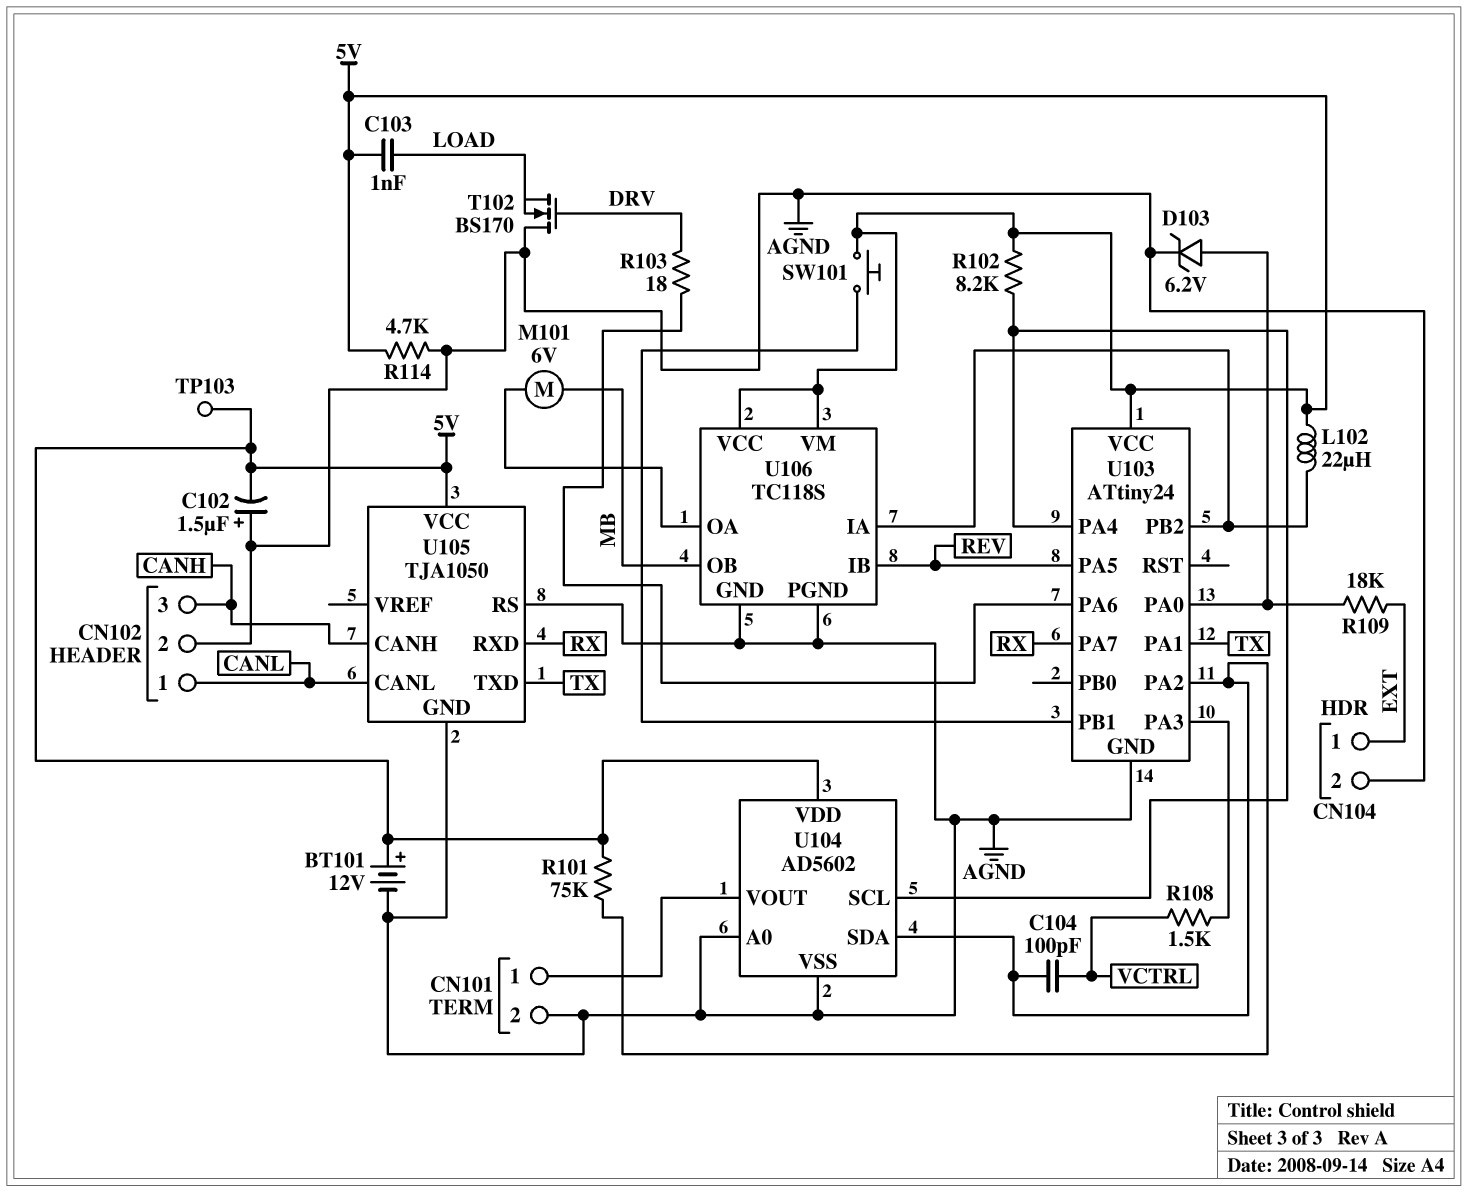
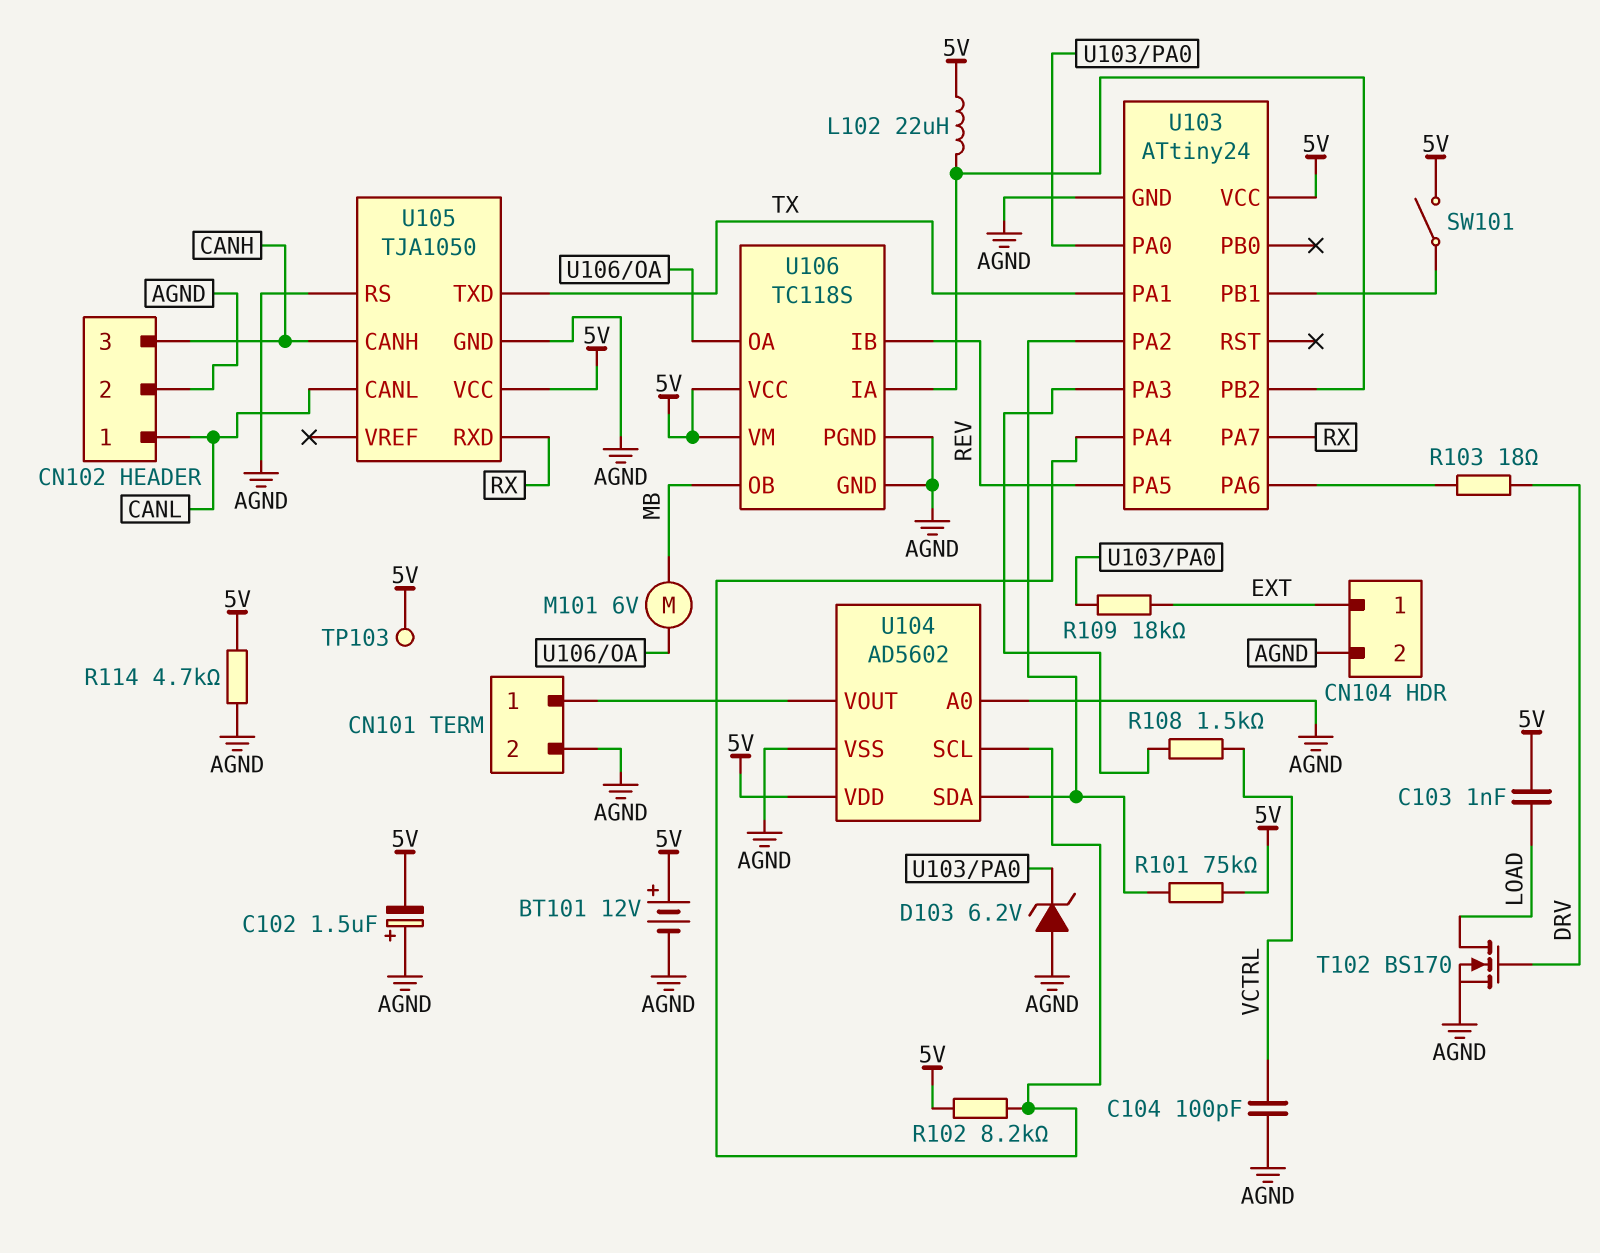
C104: 100pF (U103/PA2, VCTRL) -> 100pF (AGND, VCTRL)
D103: zener 6.2V (A U103/PA0, K AGND) -> zener 6.2V (A AGND, K U103/PA0)
SW101: button (5V, U103/PB1) -> switch (5V, U103/PB1)
T102: NMOS BS170 (G DRV, D AGND, S LOAD) -> NMOS BS170 (G DRV, D LOAD, S AGND)

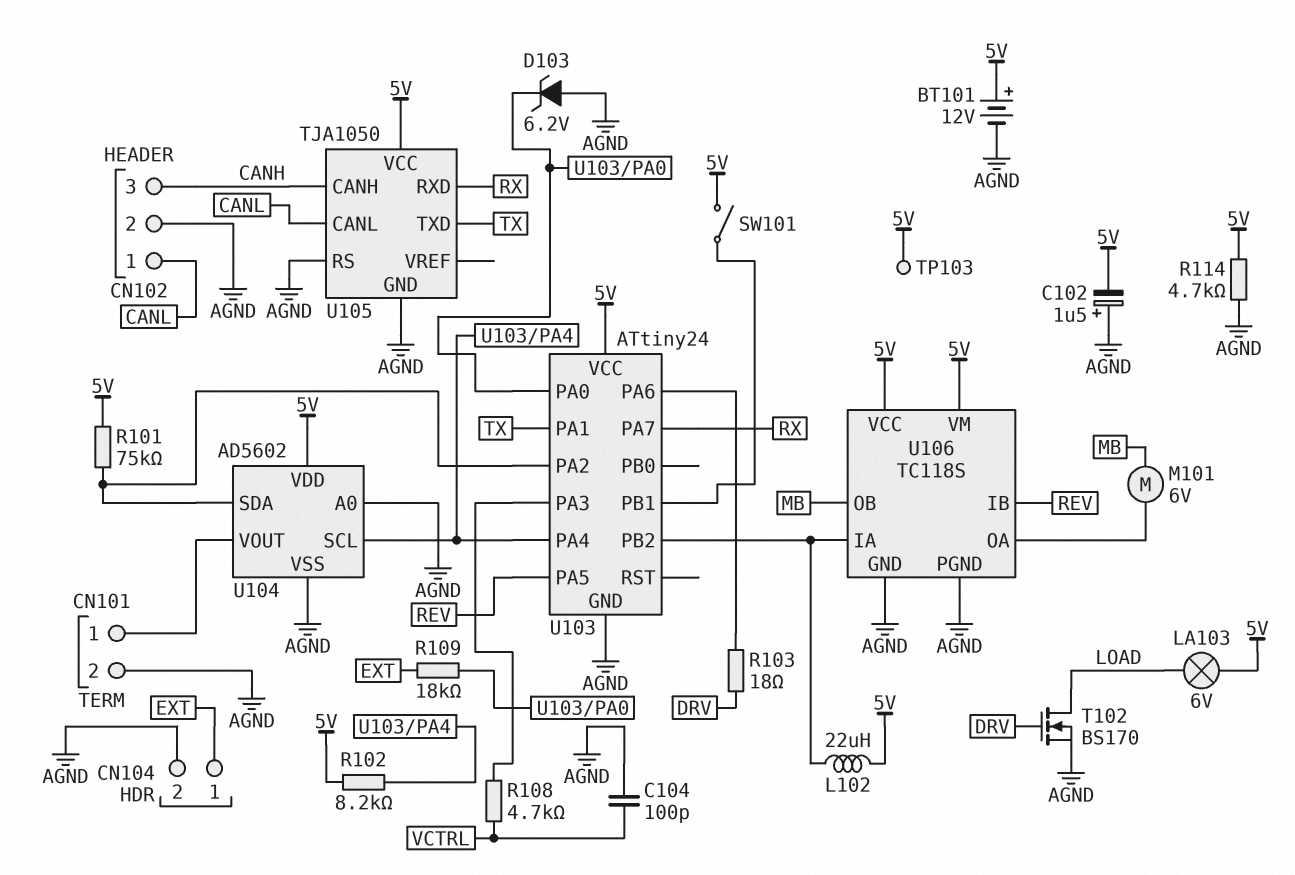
C103: 1nF (5V, LOAD) -> none
LA103: none -> lamp 6V (5V, LOAD)
R108: 1.5k (U103/PA3, VCTRL) -> 4.7k (U103/PA3, VCTRL)

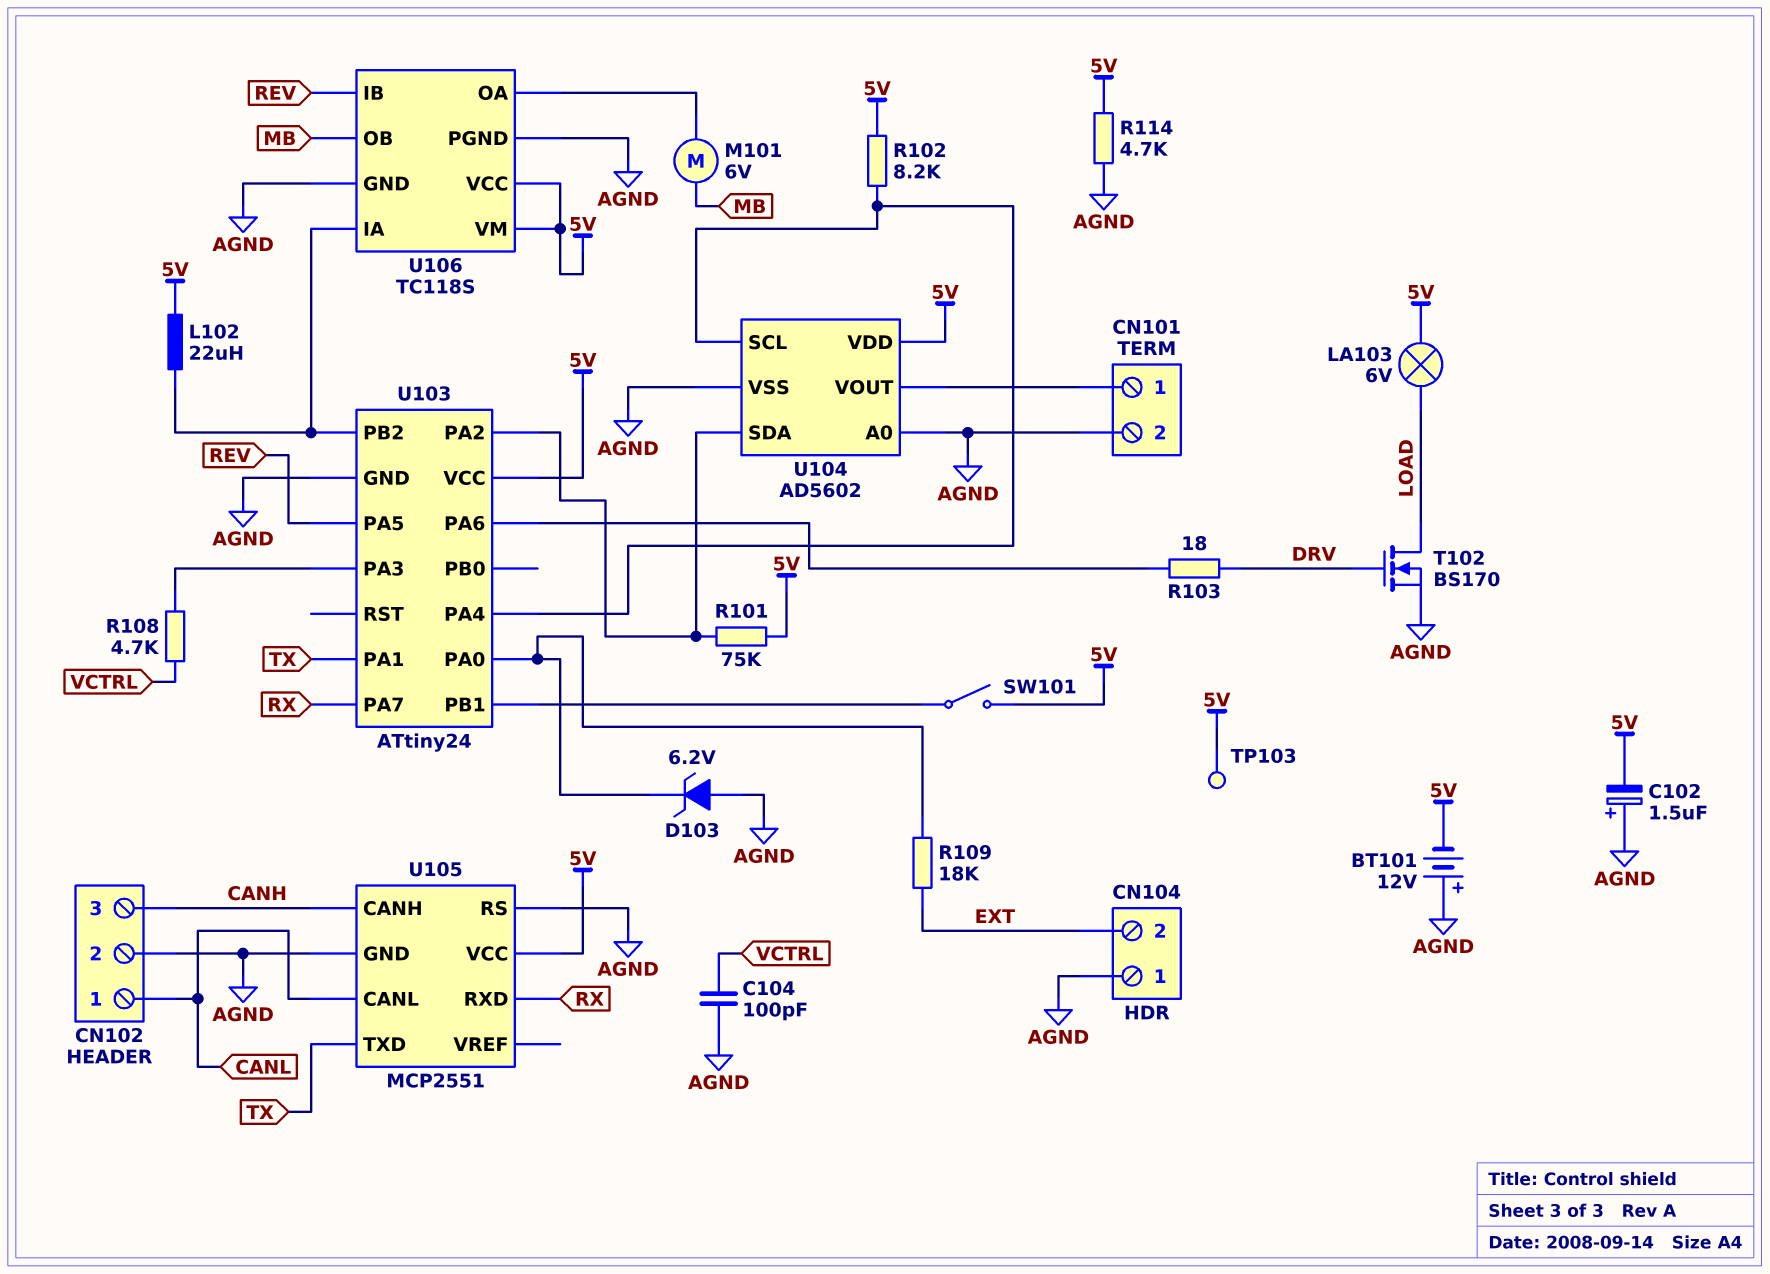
BT101: 12V (plus 5V, minus AGND) -> 12V (plus AGND, minus 5V)
CN104 pin 1: EXT -> AGND
CN104 pin 2: AGND -> EXT
U105: TJA1050 -> MCP2551

